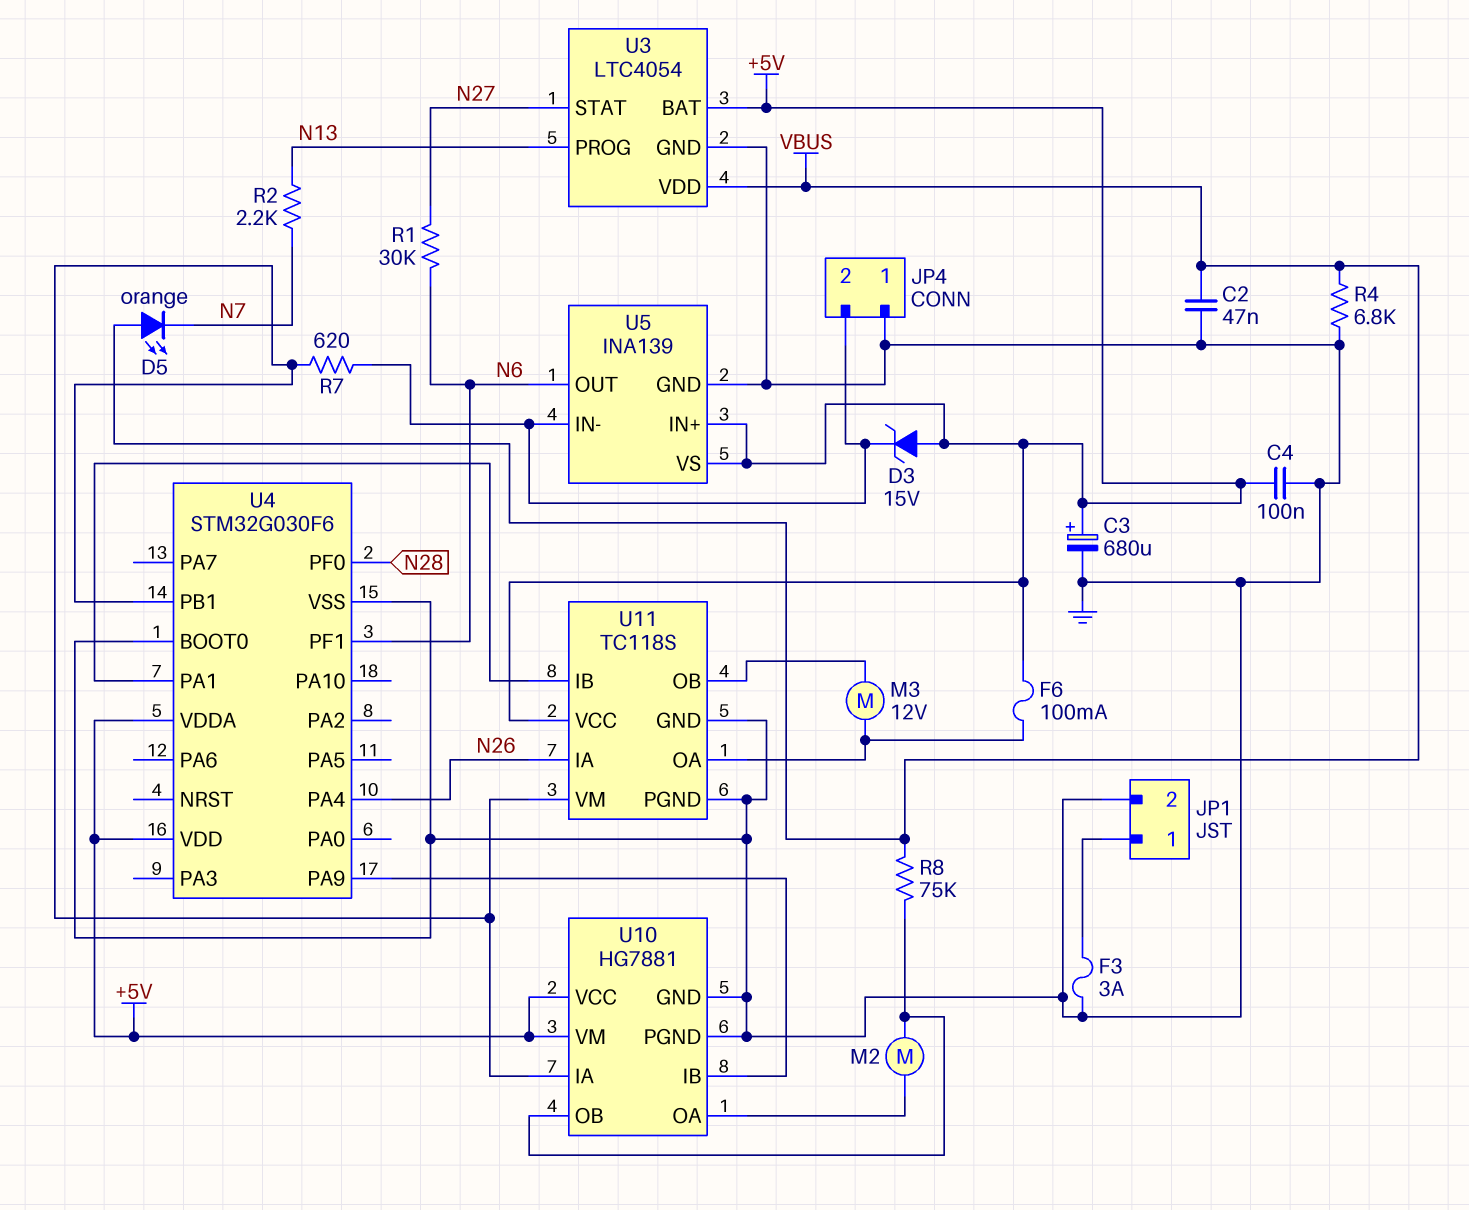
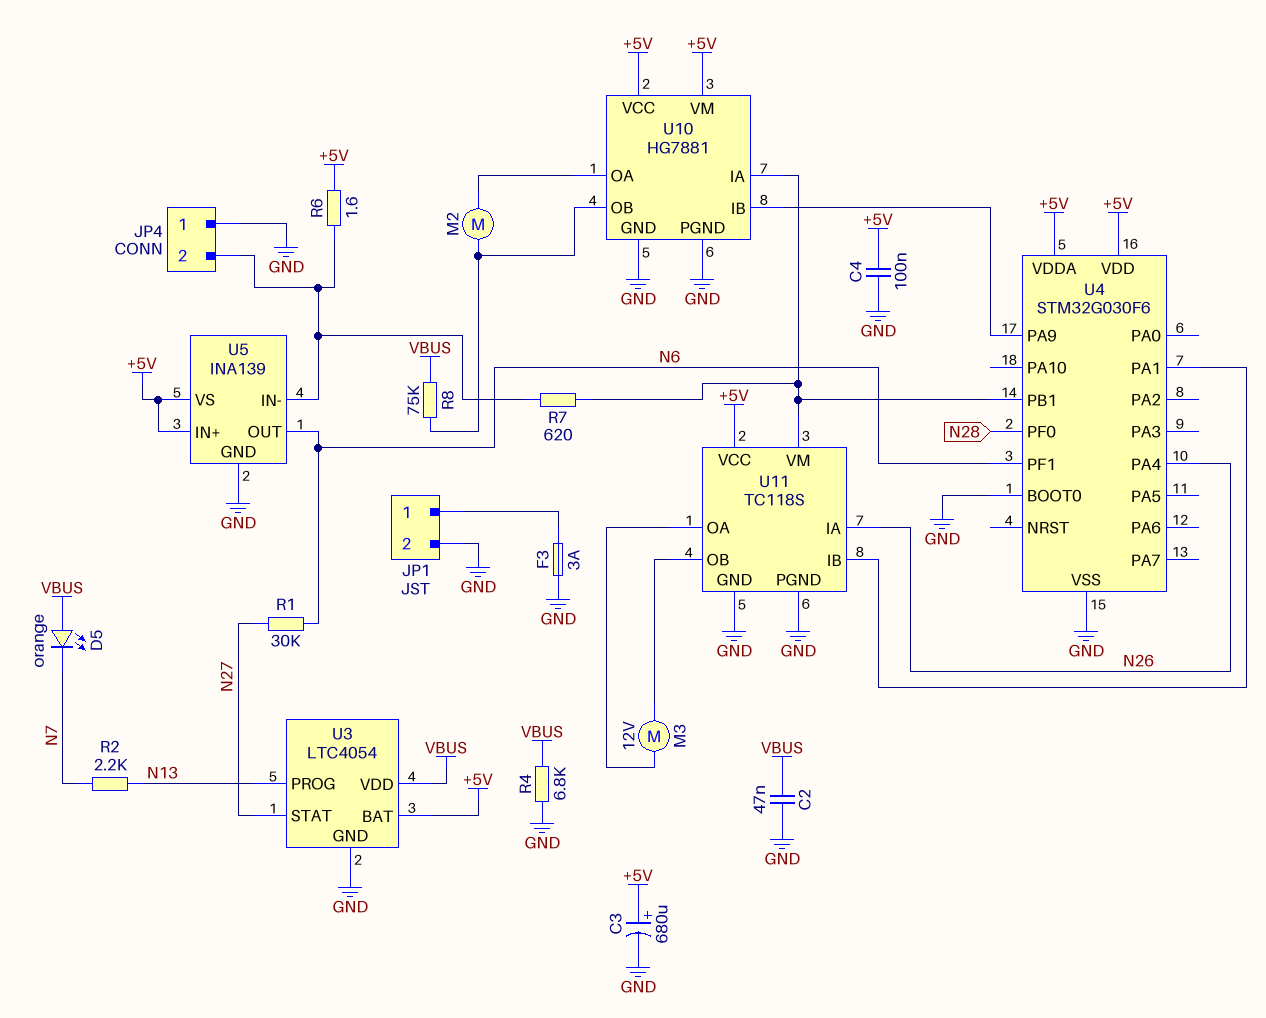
D3: zener 15V (A +5V, K JP4/2) -> none
F6: 100mA (+5V, U11/OA) -> none
R6: none -> 1.6 (+5V, JP4/2)

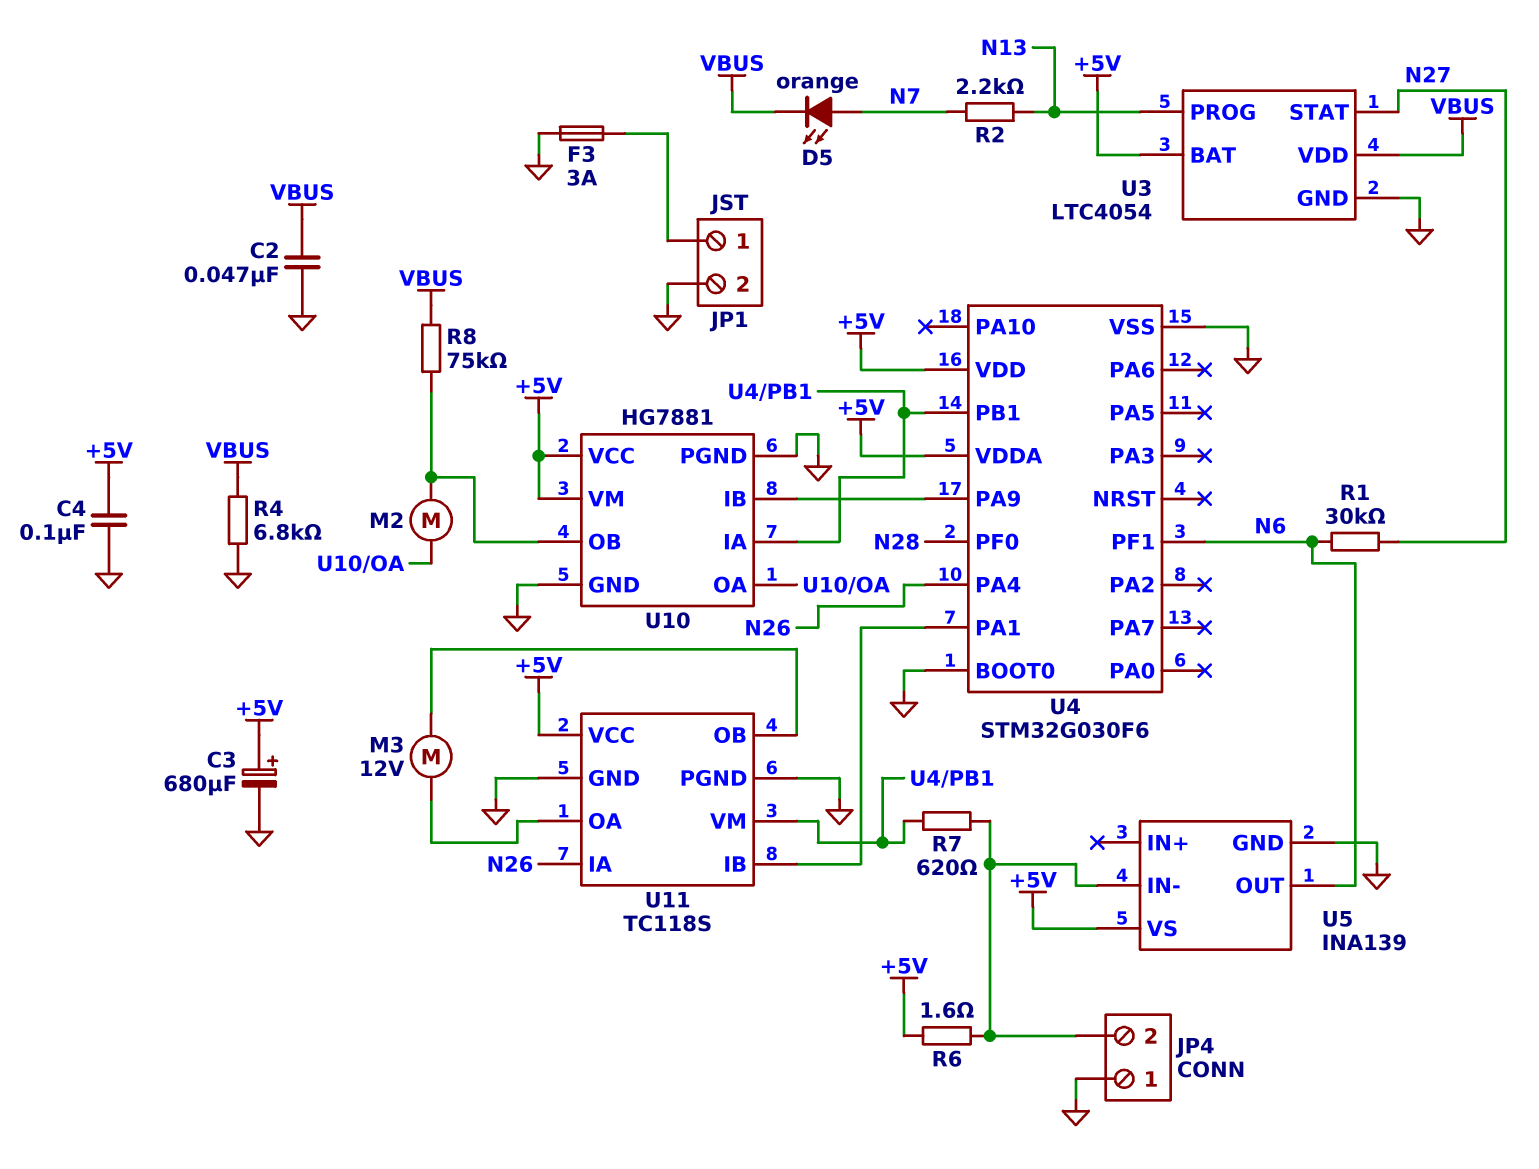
D5: LED orange (A VBUS, K N7) -> LED orange (A N7, K VBUS)
U5 pin IN+: +5V -> none

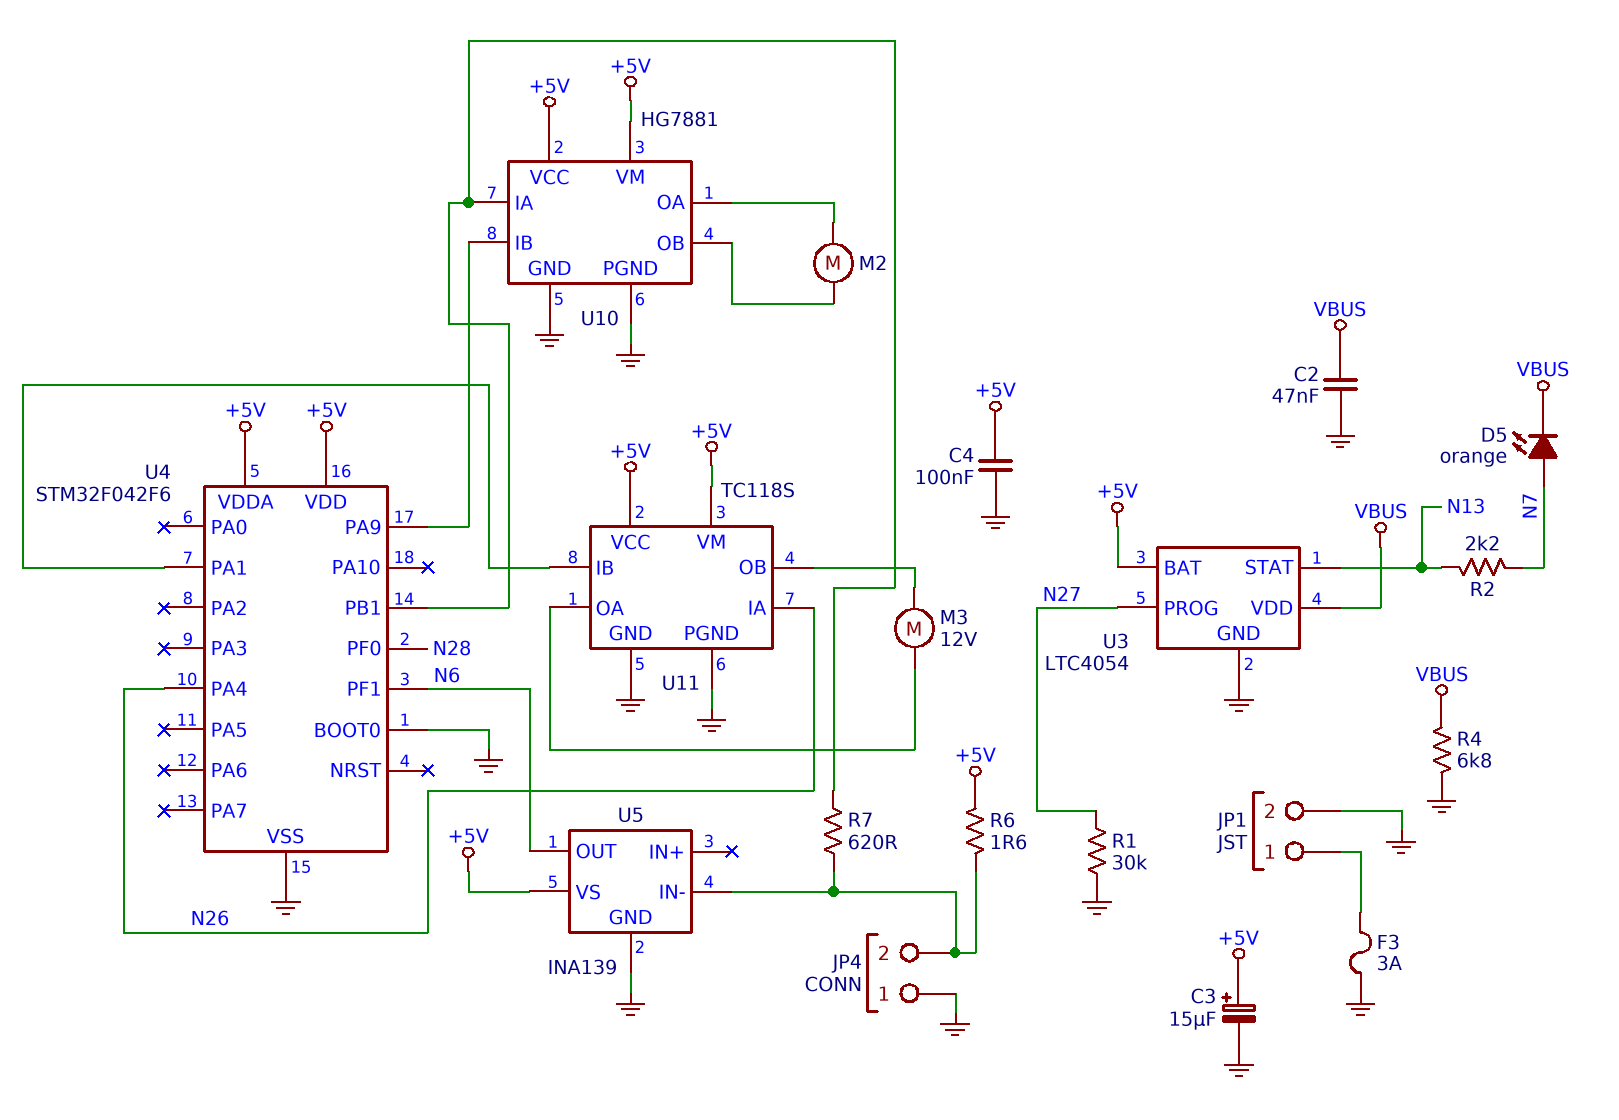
C3: 680uF (plus +5V, minus GND) -> 15uF (plus +5V, minus GND)
R1: 30k (N6, N27) -> 30k (GND, N27)
R8: 75k (U10/OB, VBUS) -> none
U3 pin PROG: N13 -> N27
U3 pin STAT: N27 -> N13
U4: STM32G030F6 -> STM32F042F6
U11 pin VM: U4/PB1 -> +5V

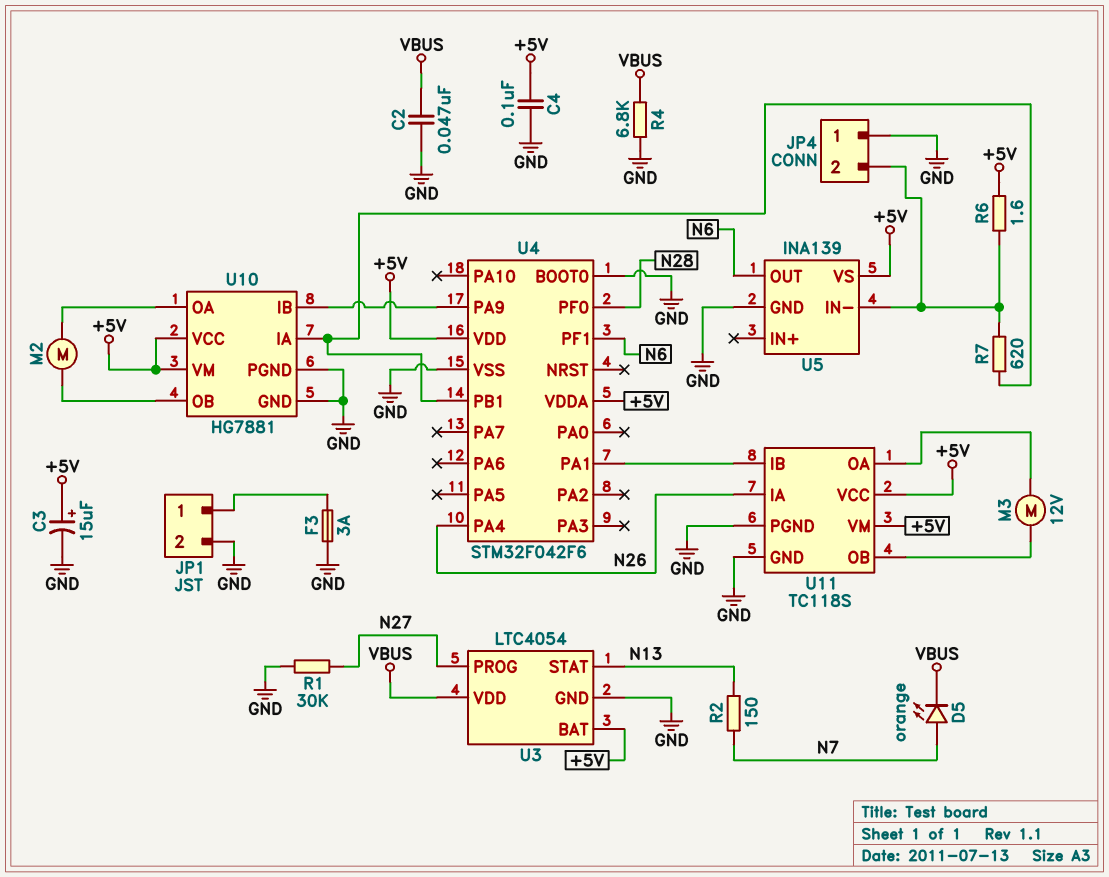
R2: 2.2k (N7, N13) -> 150 (N7, N13)

